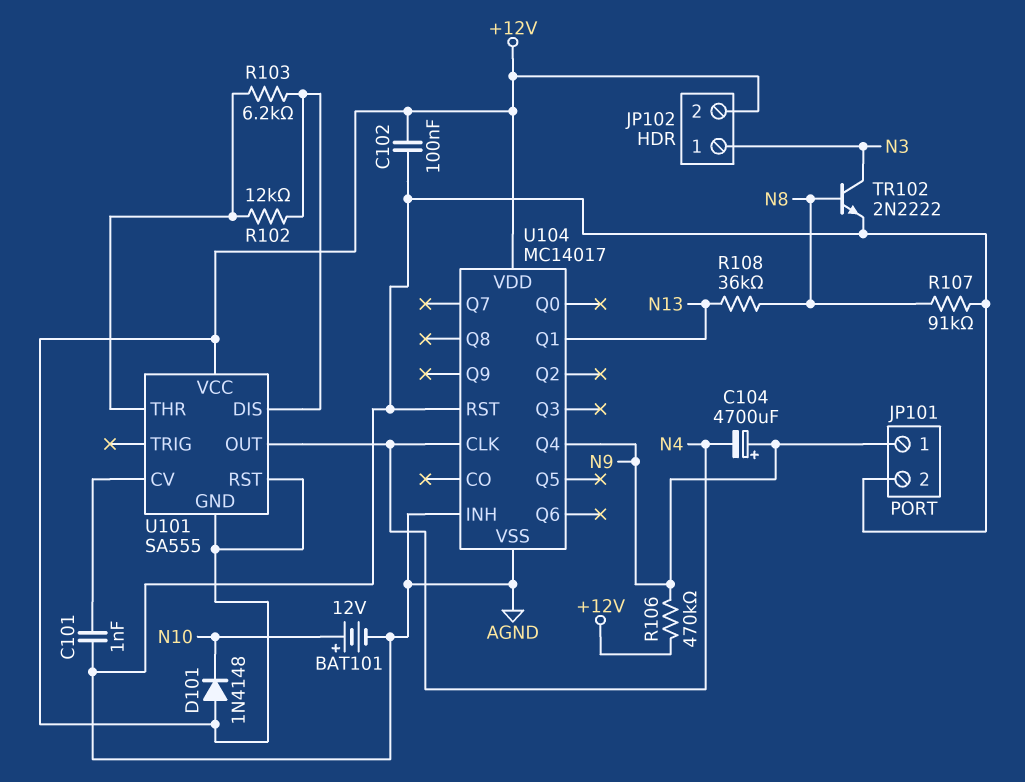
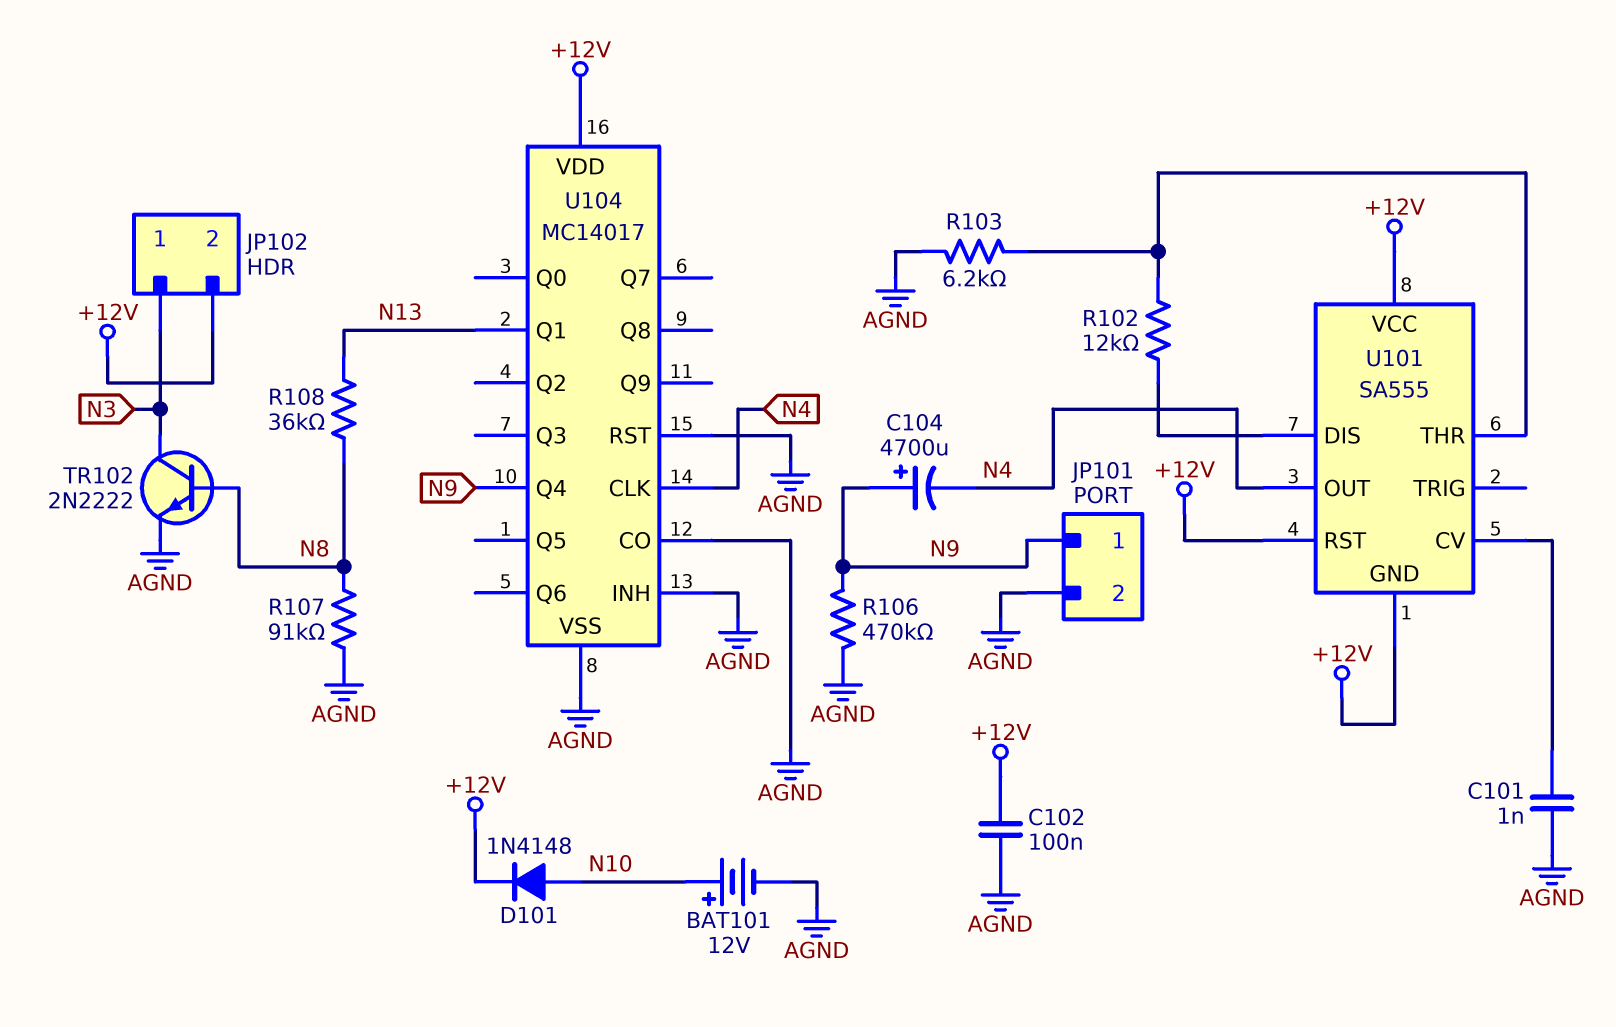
D101: diode 1N4148 (A +12V, K N10) -> diode 1N4148 (A N10, K +12V)
R103: 6.2k (U101/DIS, U101/THR) -> 6.2k (AGND, U101/THR)
R106: 470k (+12V, N9) -> 470k (AGND, N9)
U104 pin CO: none -> AGND

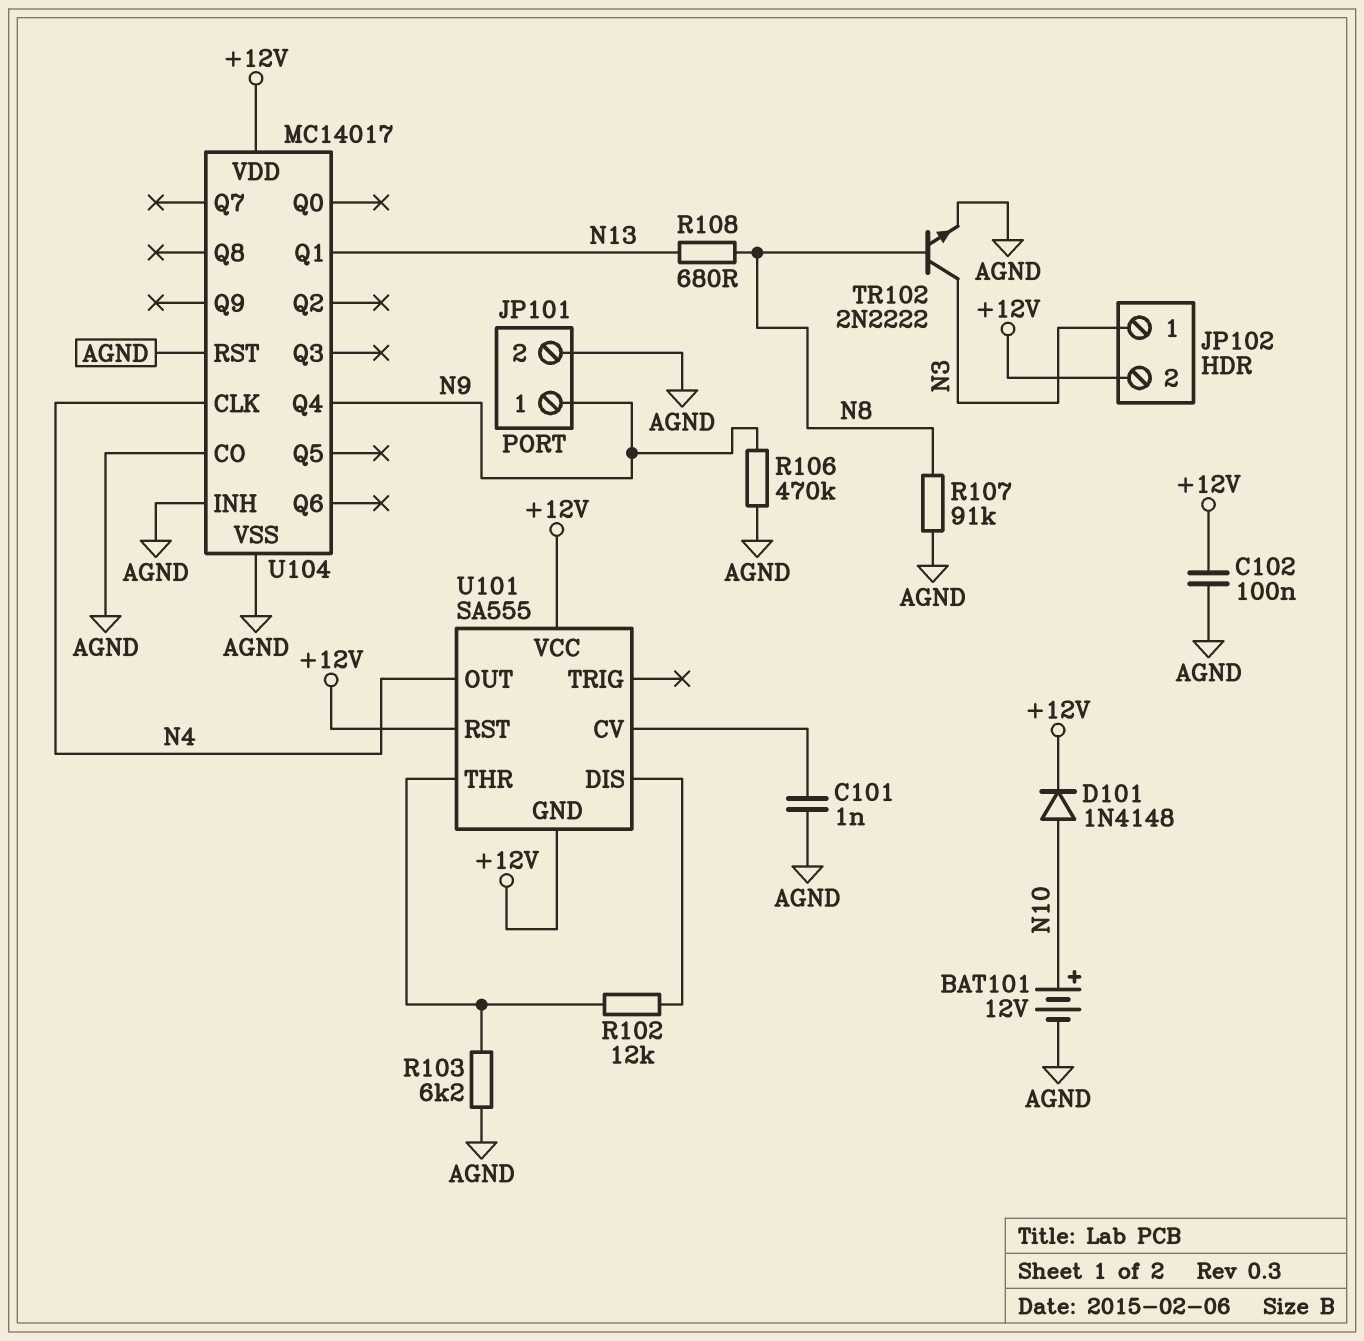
C104: 4700uF (plus N9, minus N4) -> none
R108: 36k (N8, N13) -> 680 (N8, N13)

